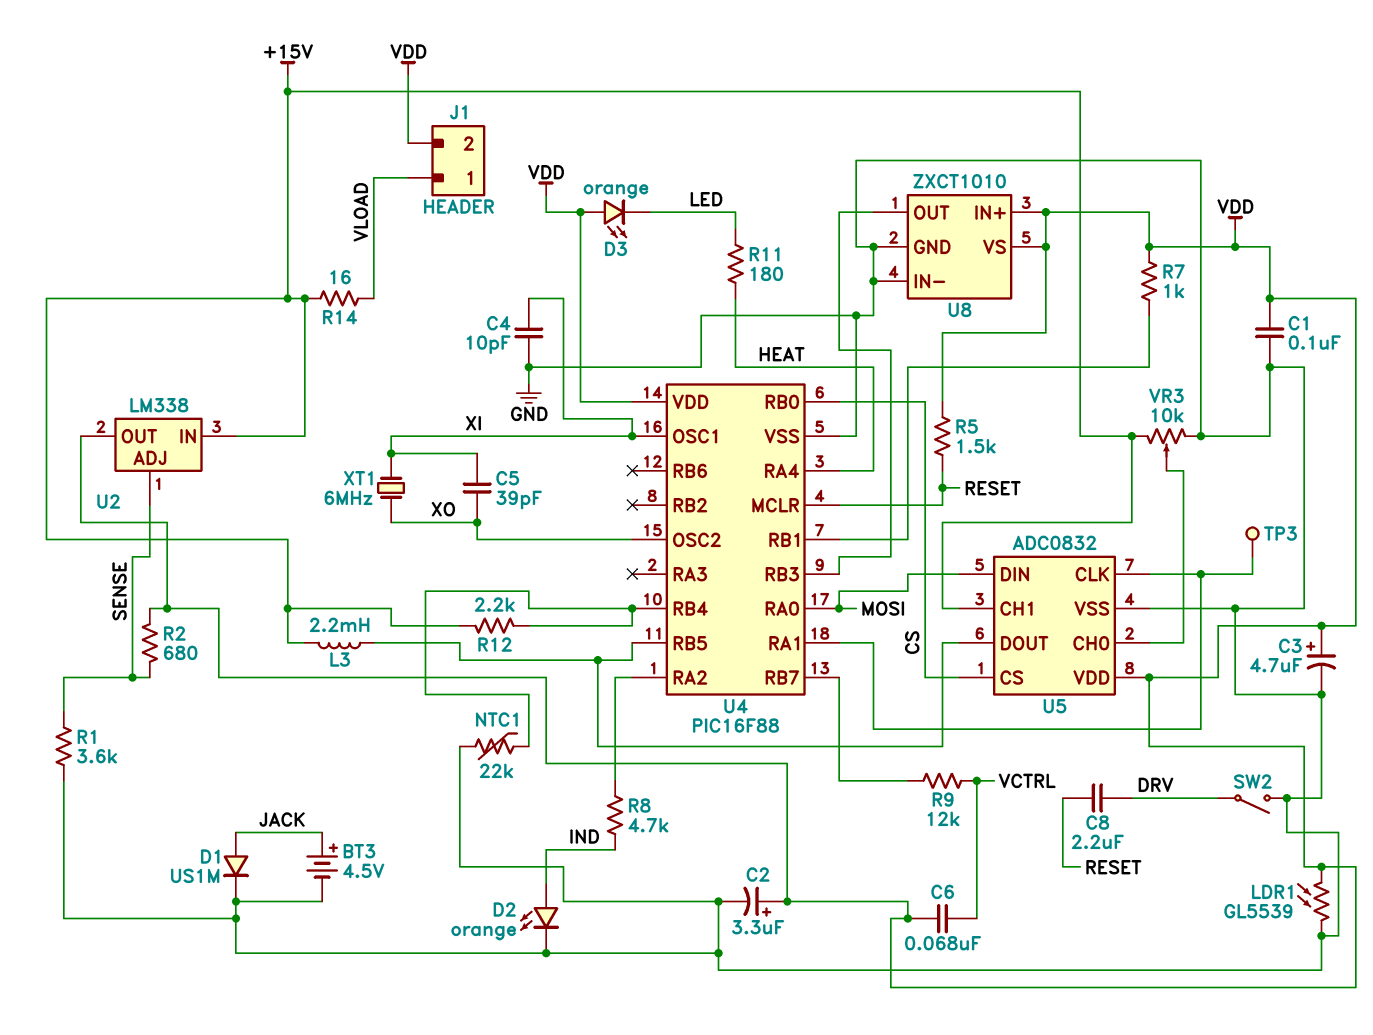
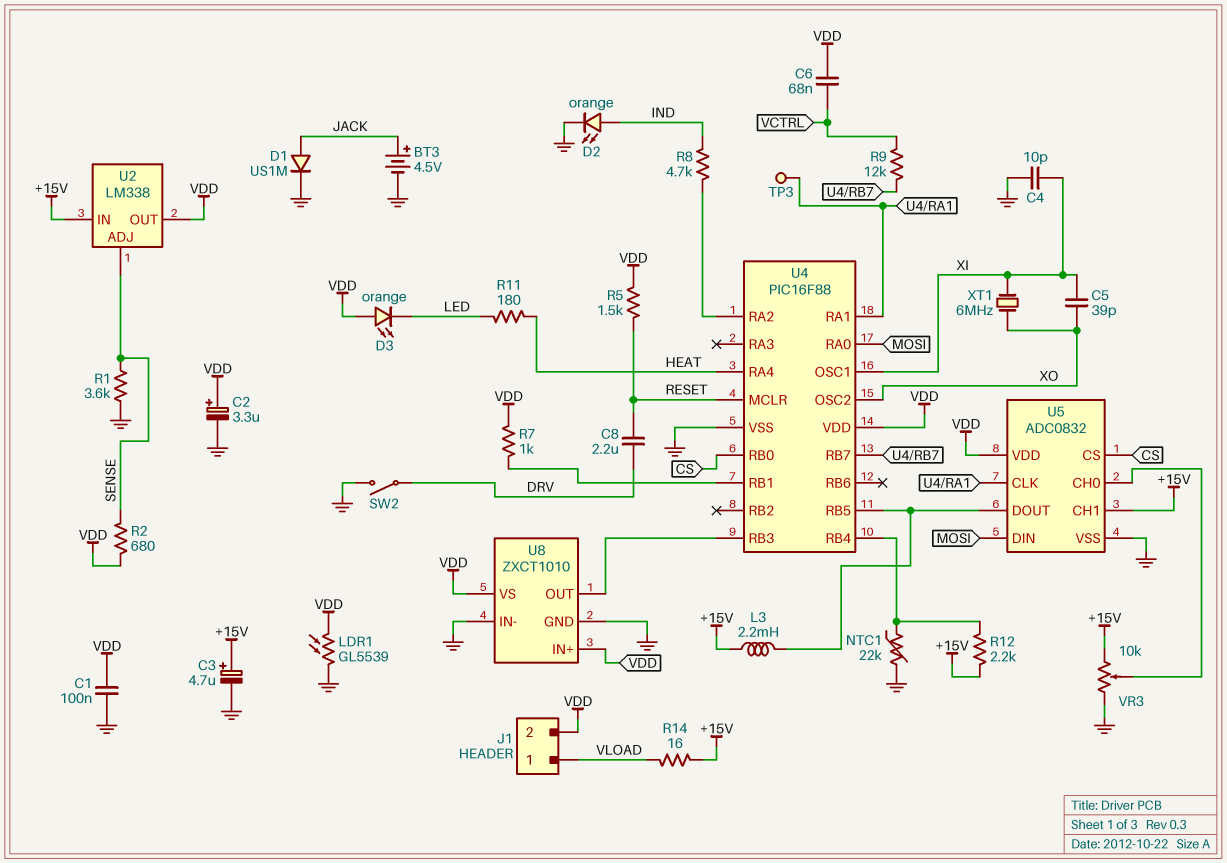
C3: 4.7uF (plus VDD, minus GND) -> 4.7uF (plus +15V, minus GND)

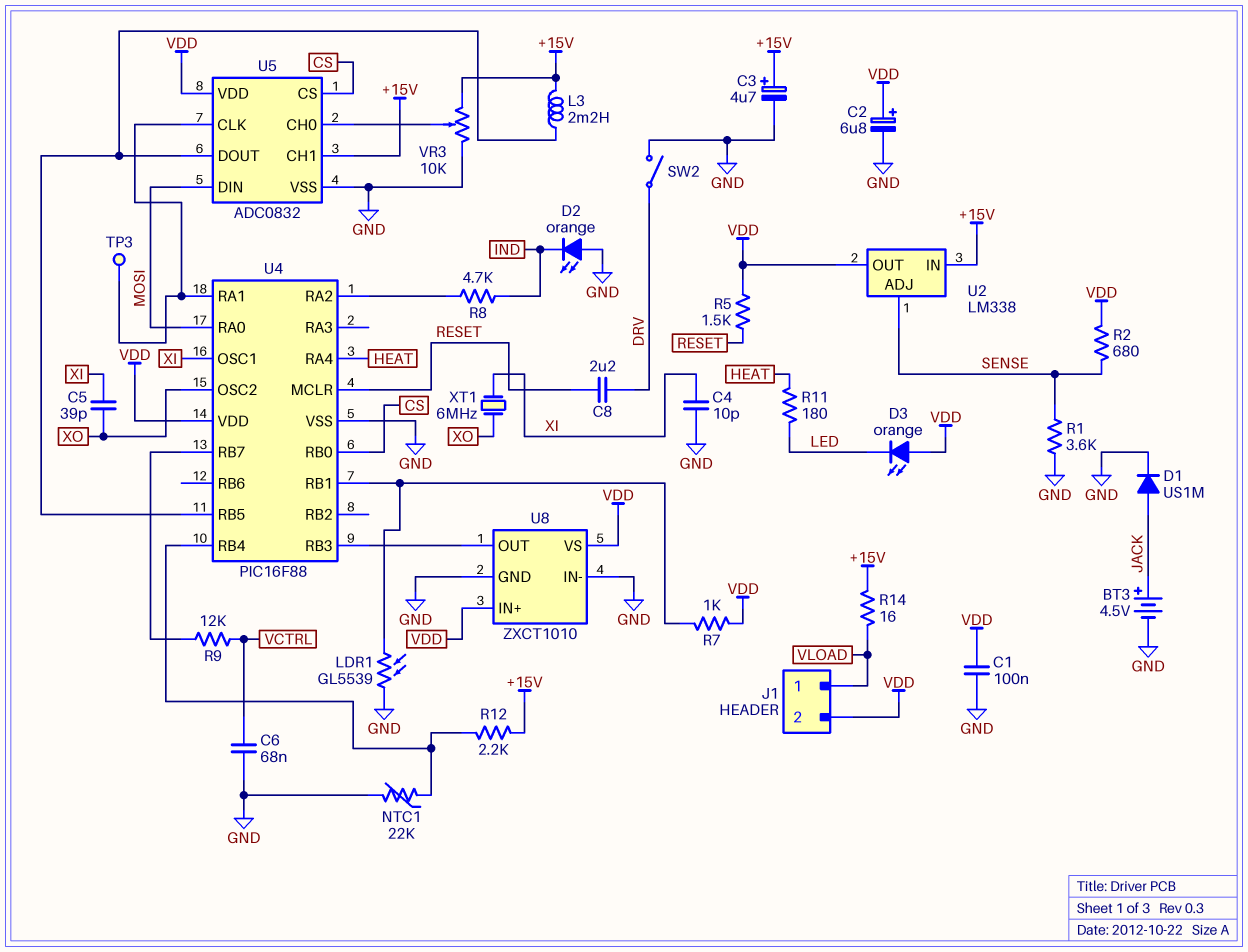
C2: 3.3uF (plus VDD, minus GND) -> 6.8uF (plus VDD, minus GND)
C6: 68nF (VCTRL, VDD) -> 68nF (GND, VCTRL)
D2: LED orange (A IND, K GND) -> LED orange (A GND, K IND)
LDR1: GL5539 (GND, VDD) -> GL5539 (GND, U4/RB1)

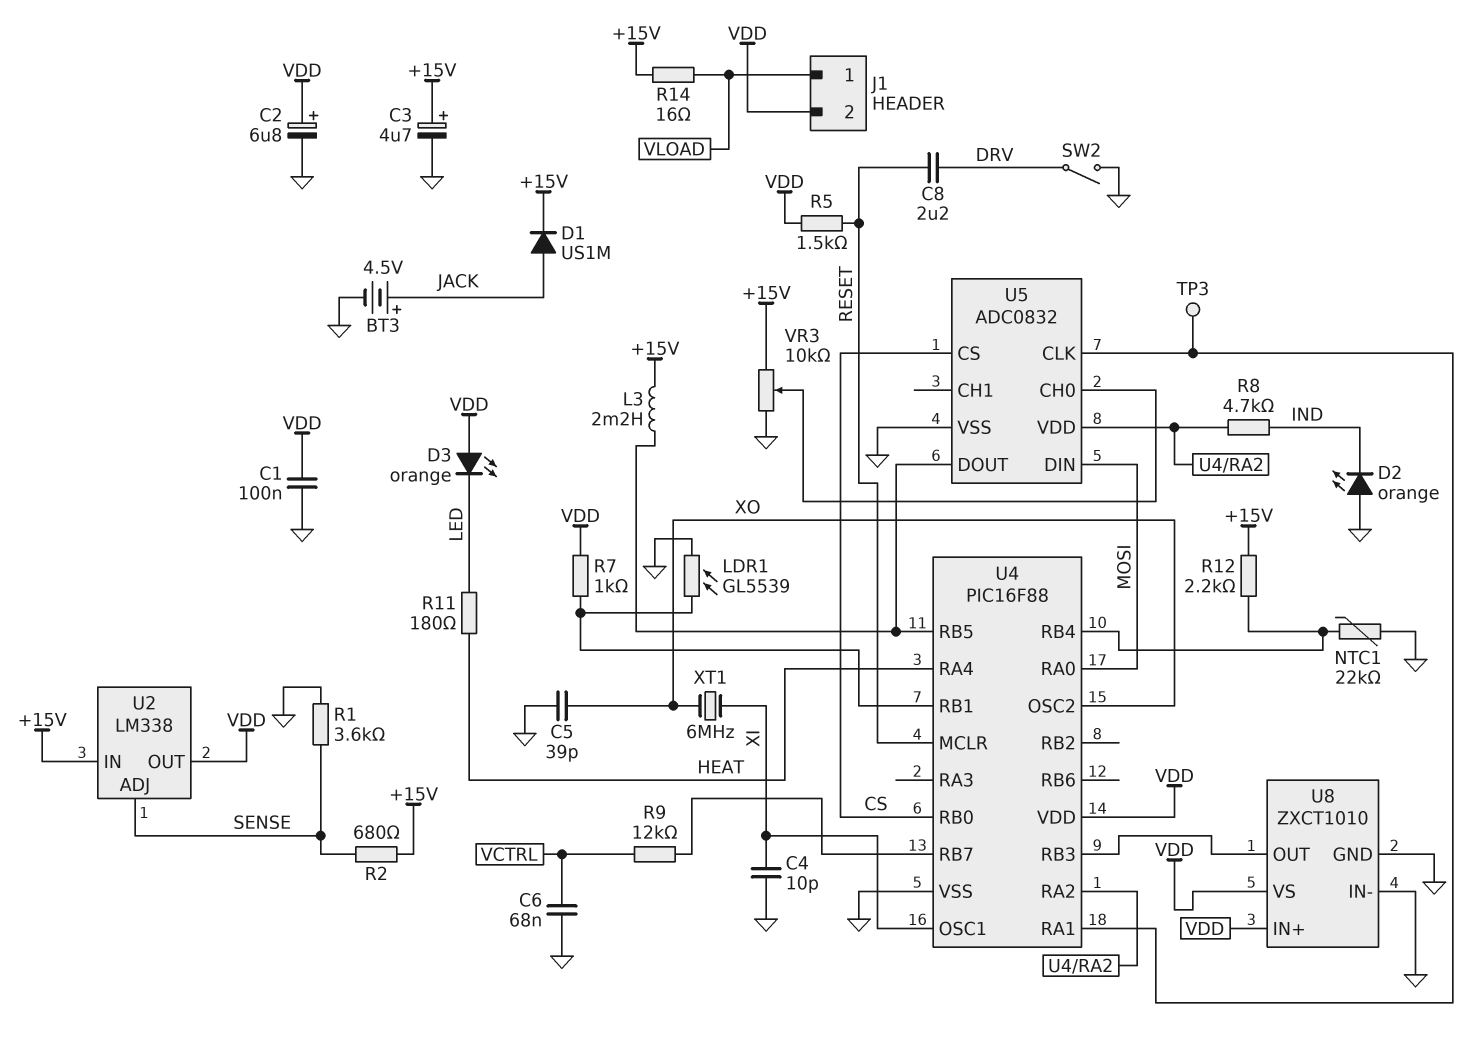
C5: 39pF (XI, XO) -> 39pF (GND, XO)
D1: diode US1M (A JACK, K GND) -> diode US1M (A JACK, K +15V)
R2: 680 (SENSE, VDD) -> 680 (+15V, SENSE)
U5 pin CH1: +15V -> none
U5 pin VDD: VDD -> U4/RA2

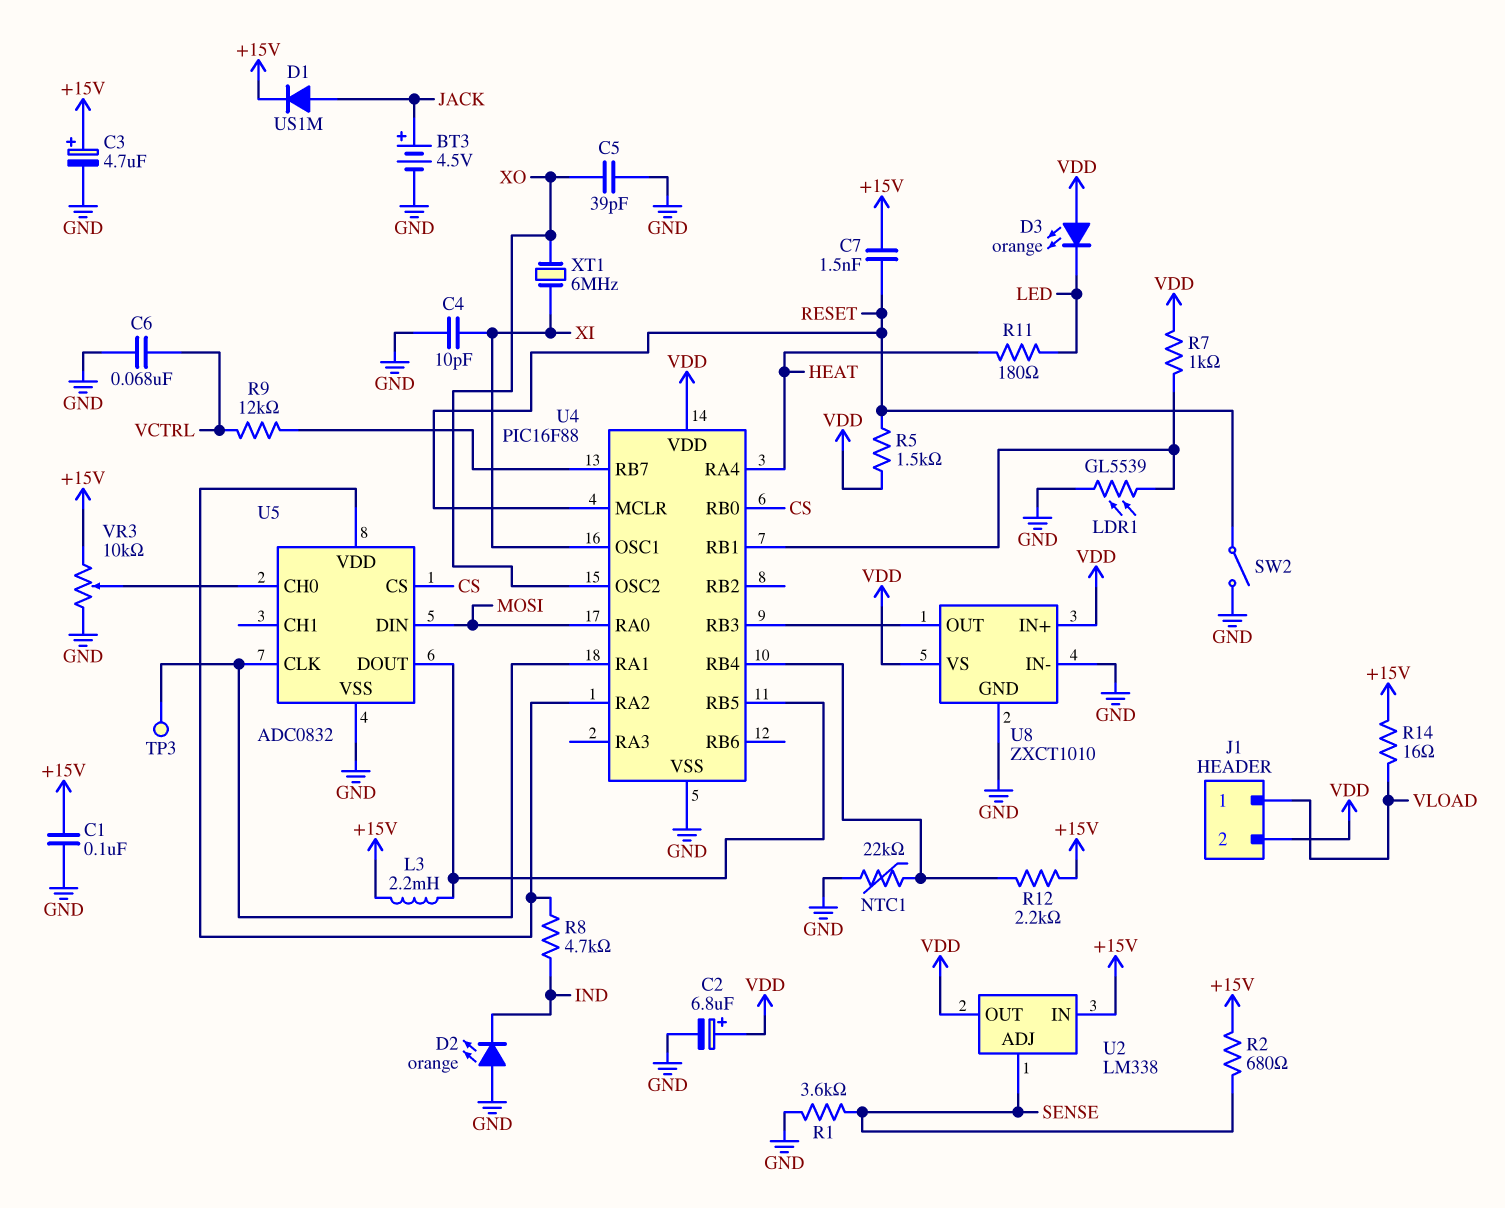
C1: 100nF (GND, VDD) -> 100nF (+15V, GND)
C7: none -> 1.5nF (+15V, RESET)
C8: 2.2uF (DRV, RESET) -> none
SW2: switch (DRV, GND) -> switch (GND, RESET)

